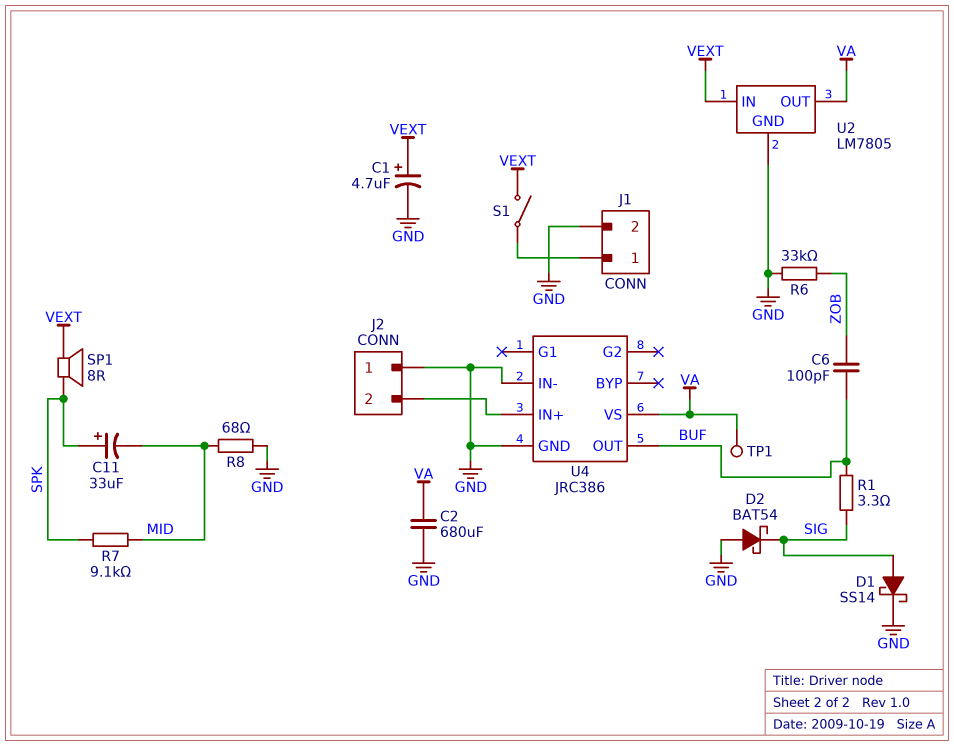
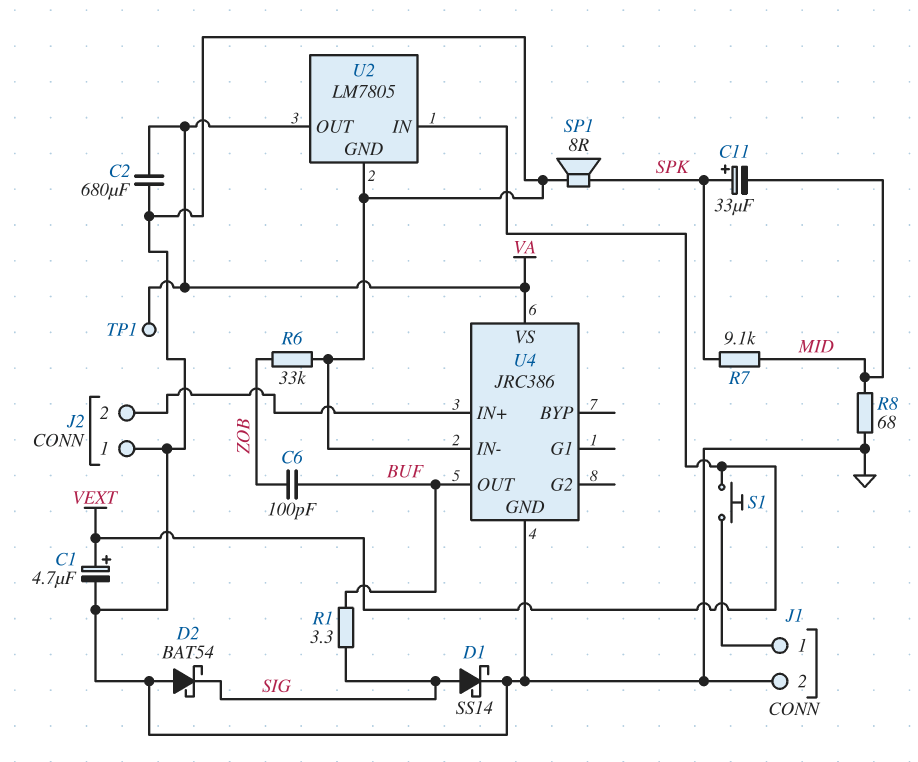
S1: switch (J1/1, VEXT) -> button (J1/1, VEXT)
SP1: speaker 8R (SPK, VEXT) -> speaker 8R (GND, SPK)

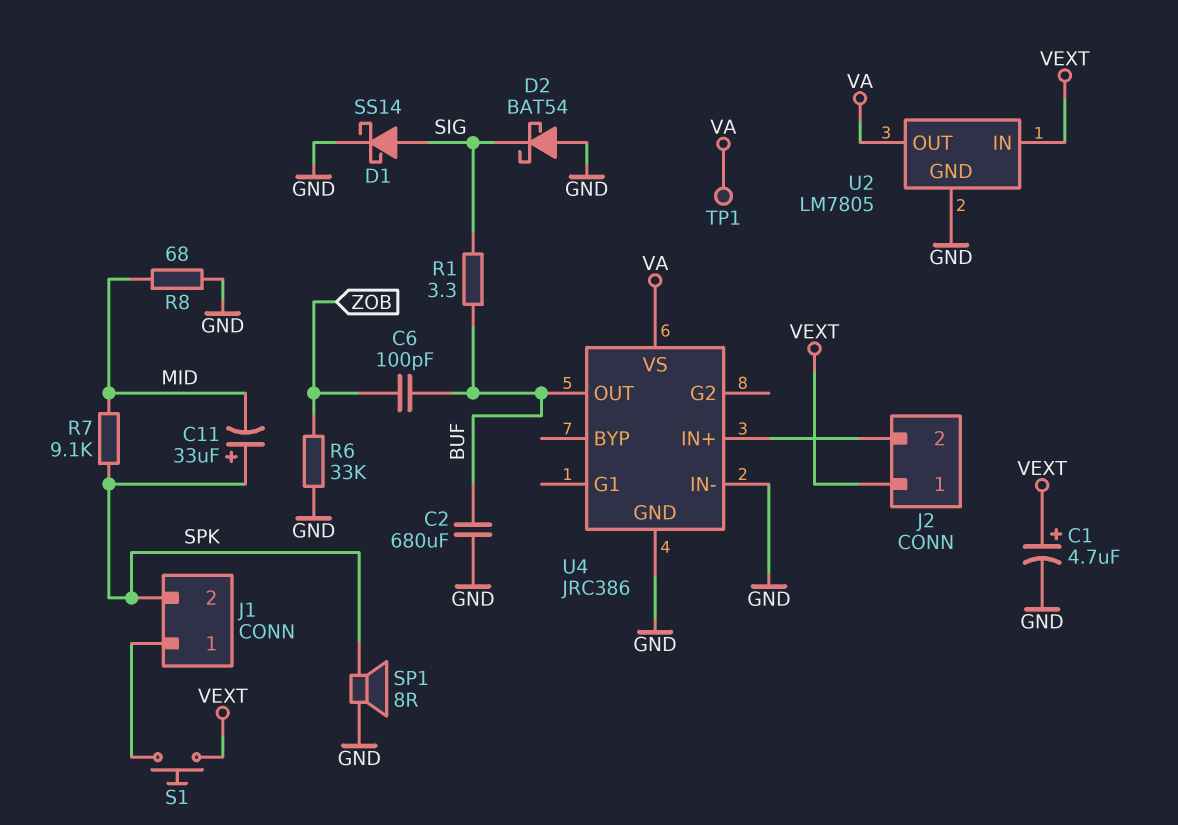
C2: 680uF (GND, VA) -> 680uF (BUF, GND)
J1 pin 2: GND -> SPK
J2 pin 1: GND -> VEXT

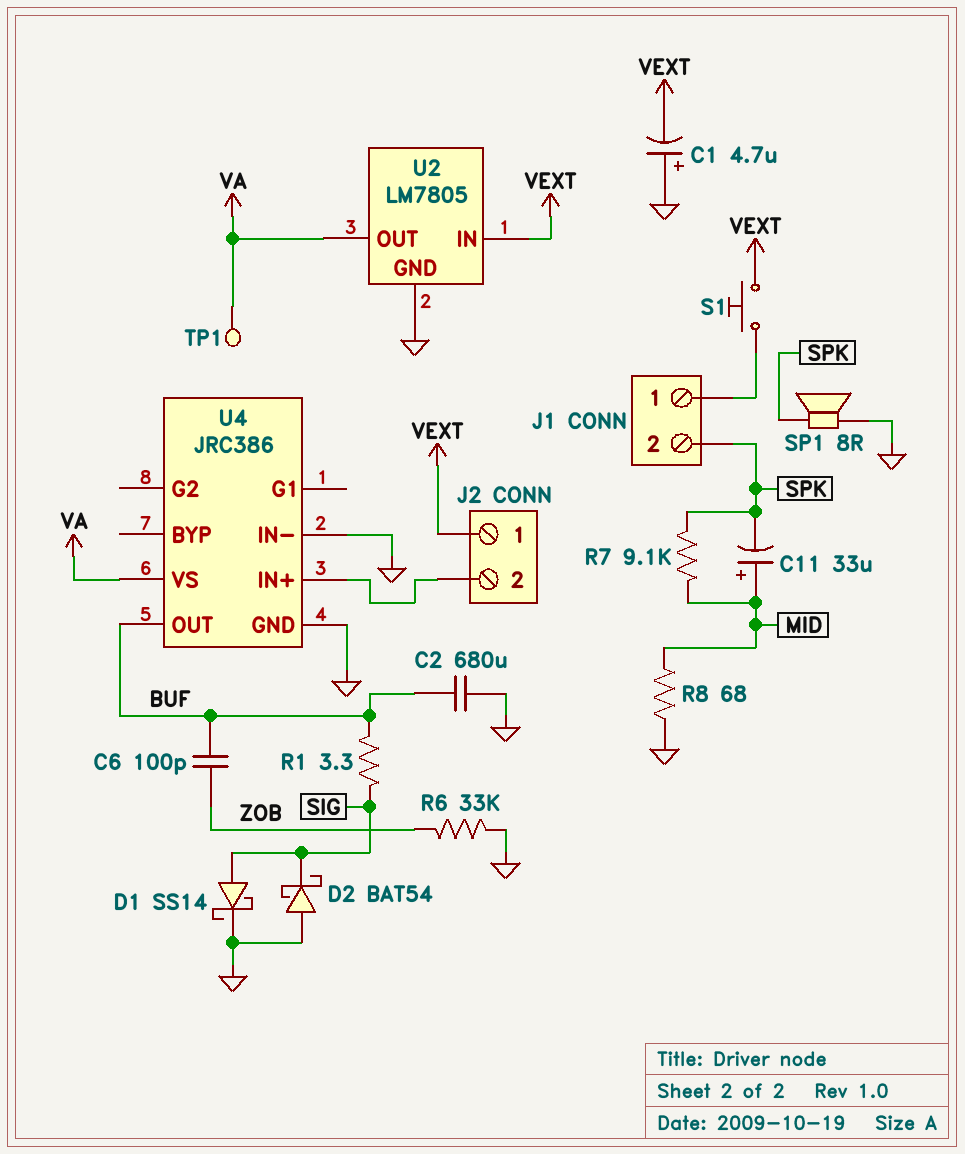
C1: 4.7uF (plus VEXT, minus GND) -> 4.7uF (plus GND, minus VEXT)
C11: 33uF (plus SPK, minus MID) -> 33uF (plus MID, minus SPK)

